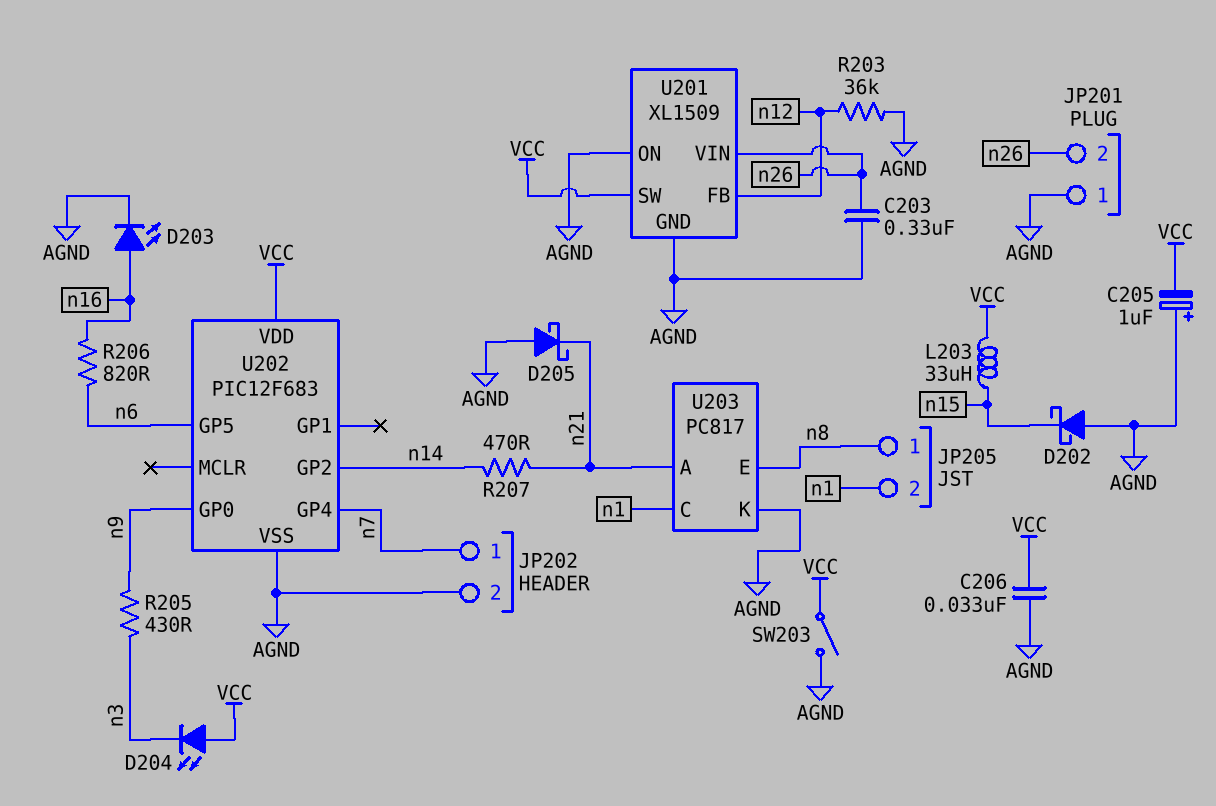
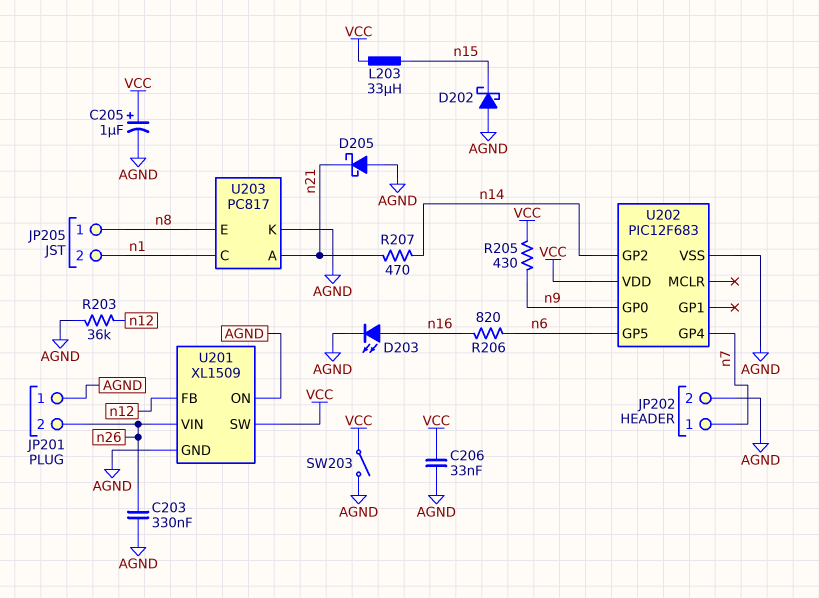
C205: 1uF (plus AGND, minus VCC) -> 1uF (plus VCC, minus AGND)
D204: LED (A VCC, K n3) -> none
R205: 430 (n3, n9) -> 430 (VCC, n9)

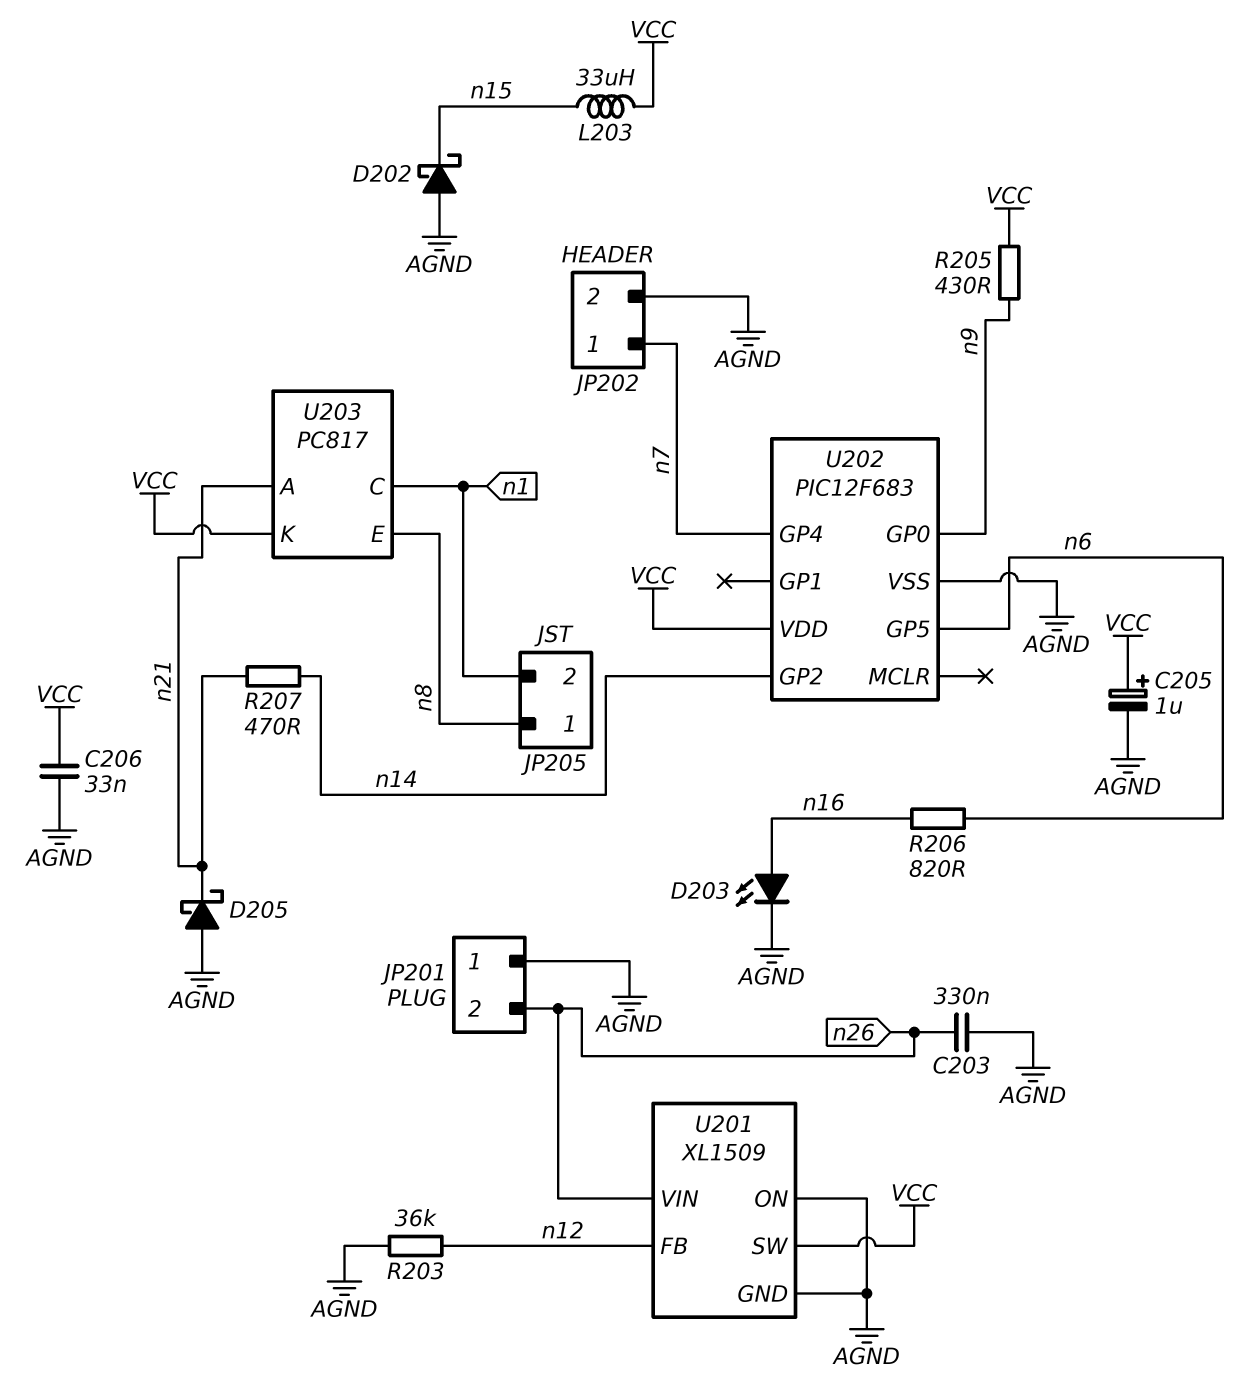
SW203: switch (AGND, VCC) -> none
U203 pin K: AGND -> VCC

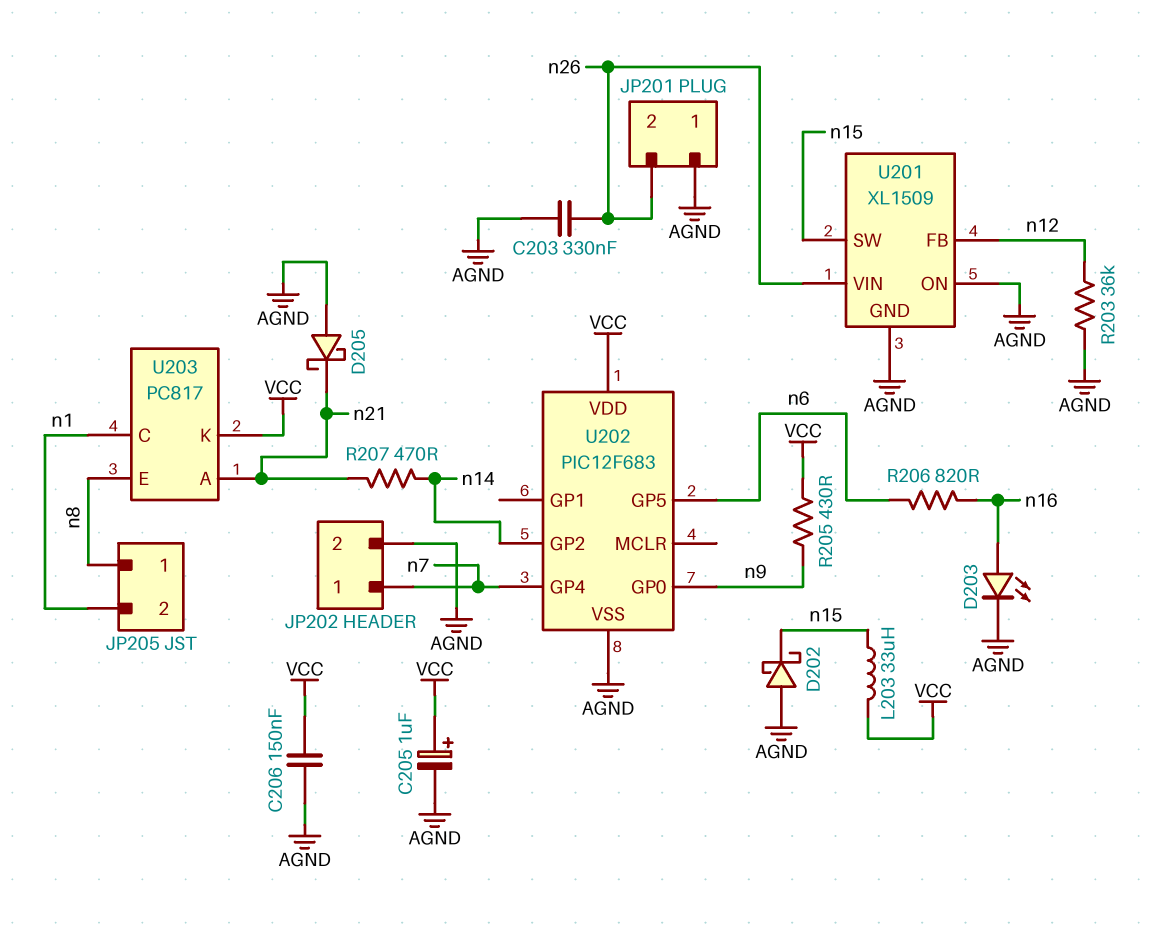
C206: 33nF (AGND, VCC) -> 150nF (AGND, VCC)
U201 pin SW: VCC -> n15

